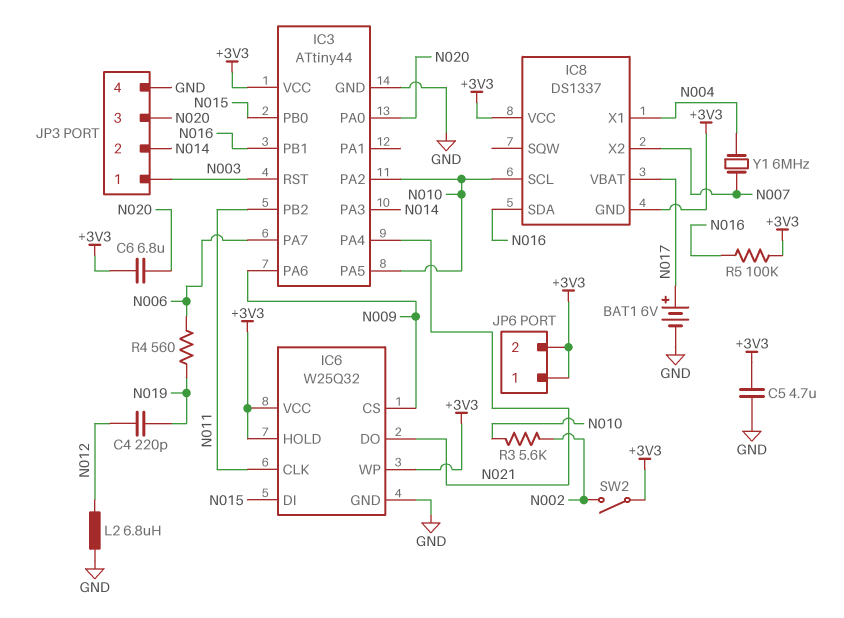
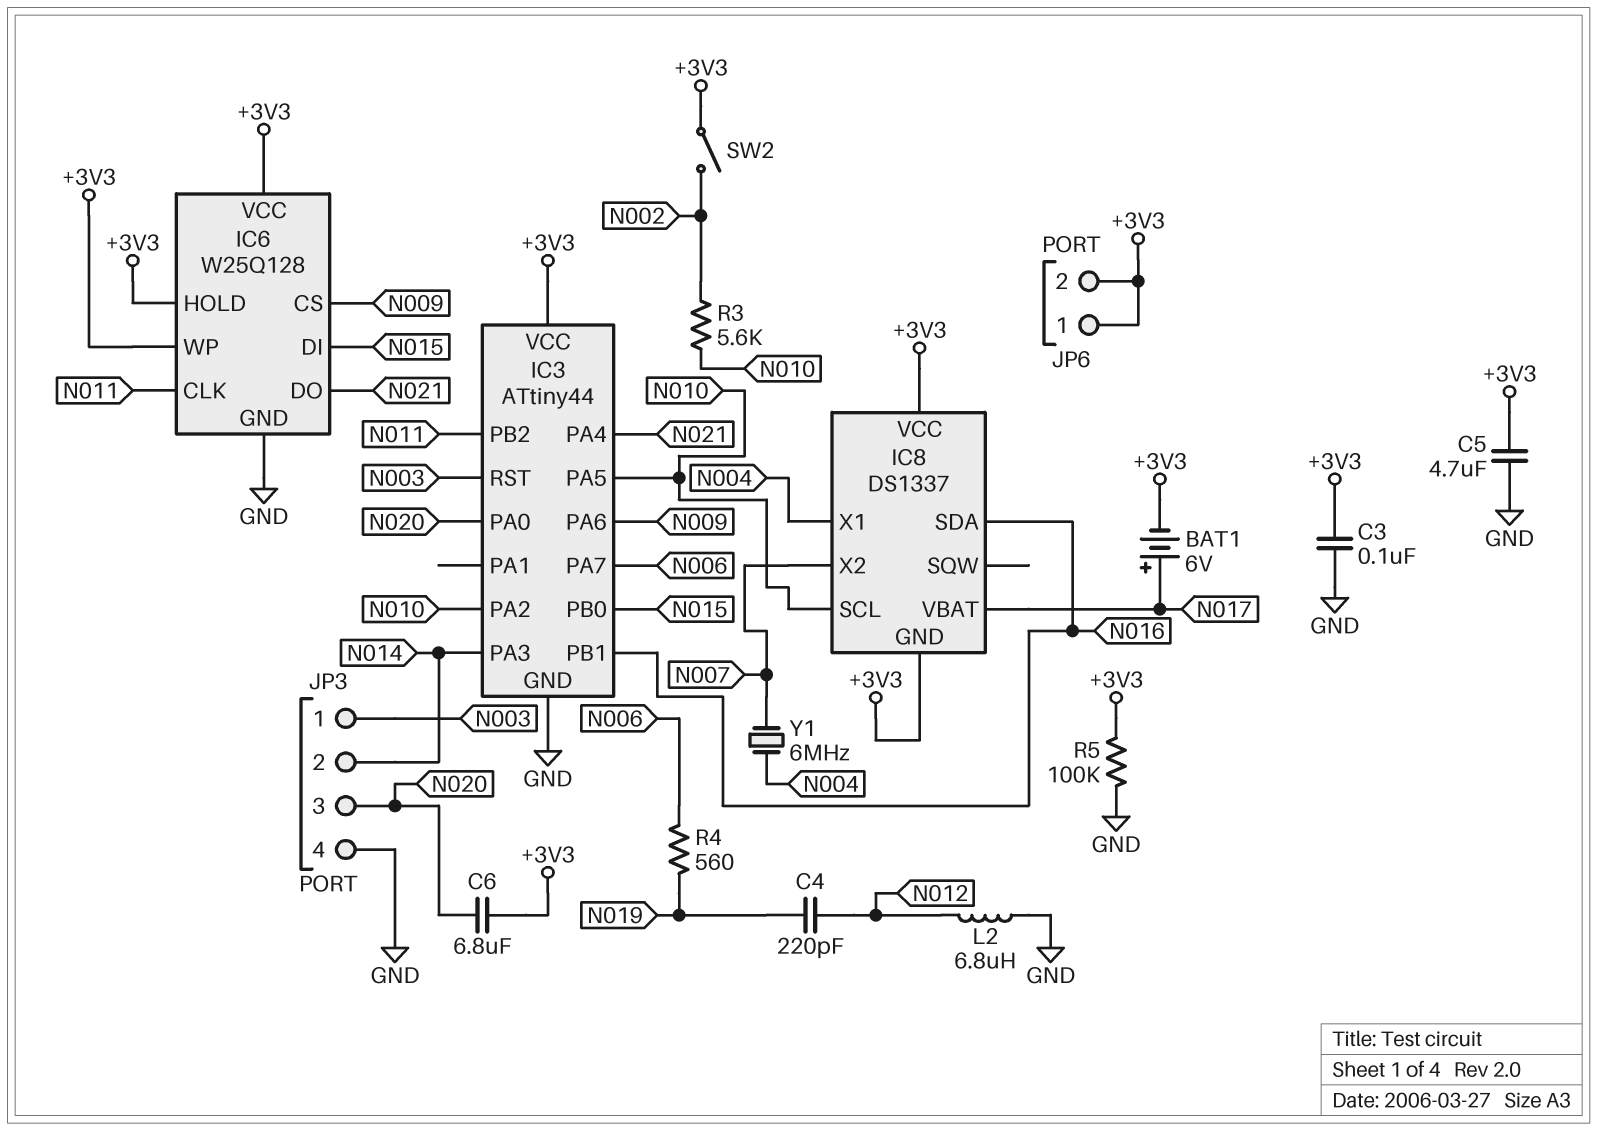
BAT1: 6V (plus N017, minus GND) -> 6V (plus N017, minus +3V3)
C3: none -> 100nF (+3V3, GND)
IC6: W25Q32 -> W25Q128
R5: 100k (+3V3, N016) -> 100k (+3V3, GND)

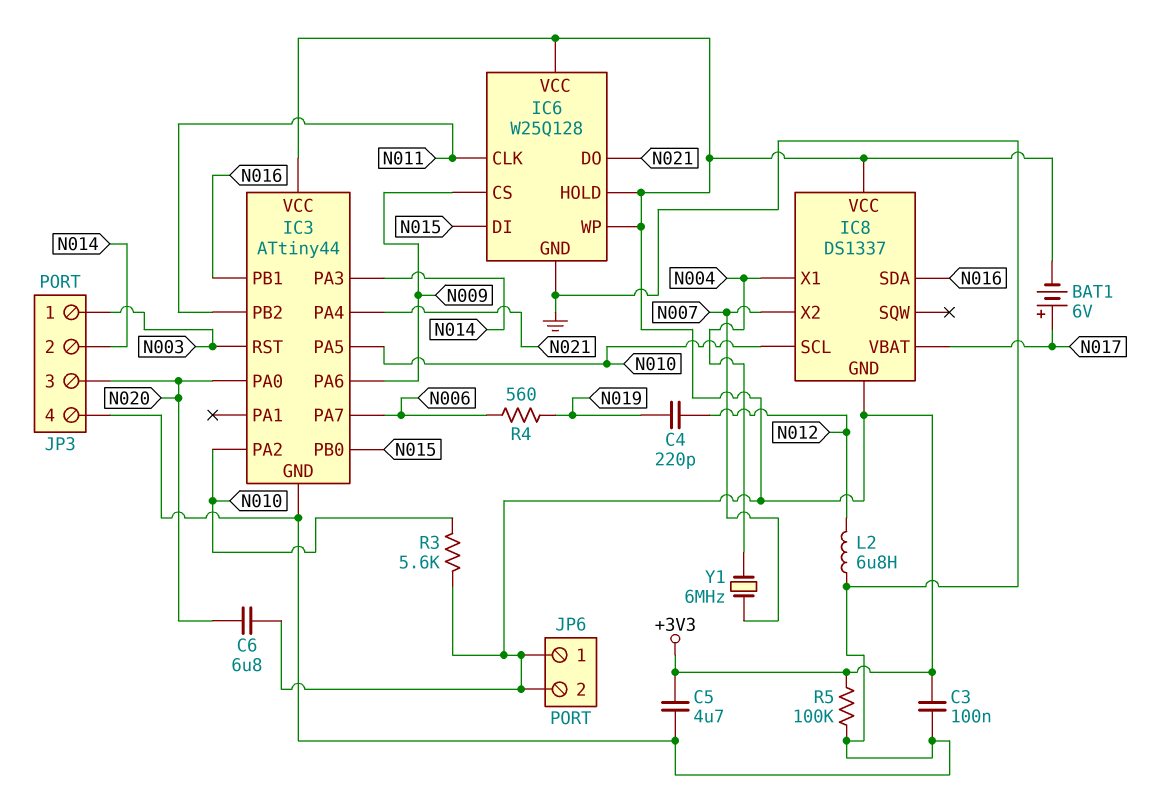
R3: 5.6k (N002, N010) -> 5.6k (+3V3, N010)
SW2: switch (+3V3, N002) -> none

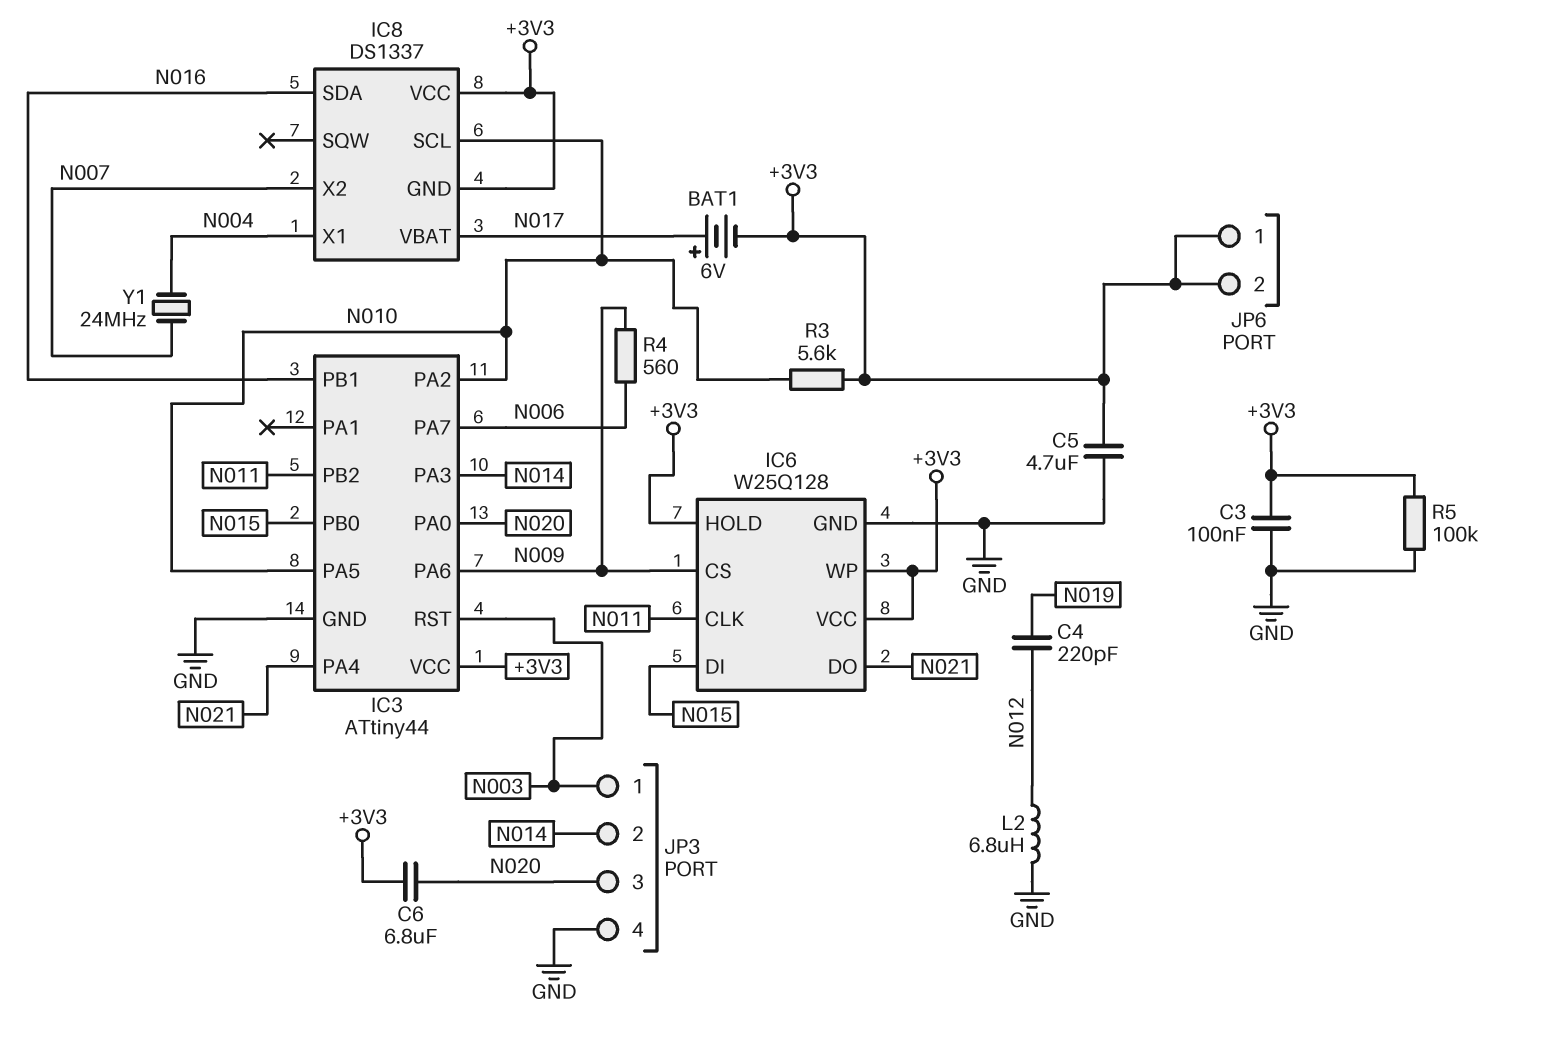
R4: 560 (N006, N019) -> 560 (N006, N009)
Y1: 6MHz (N004, N007) -> 24MHz (N004, N007)

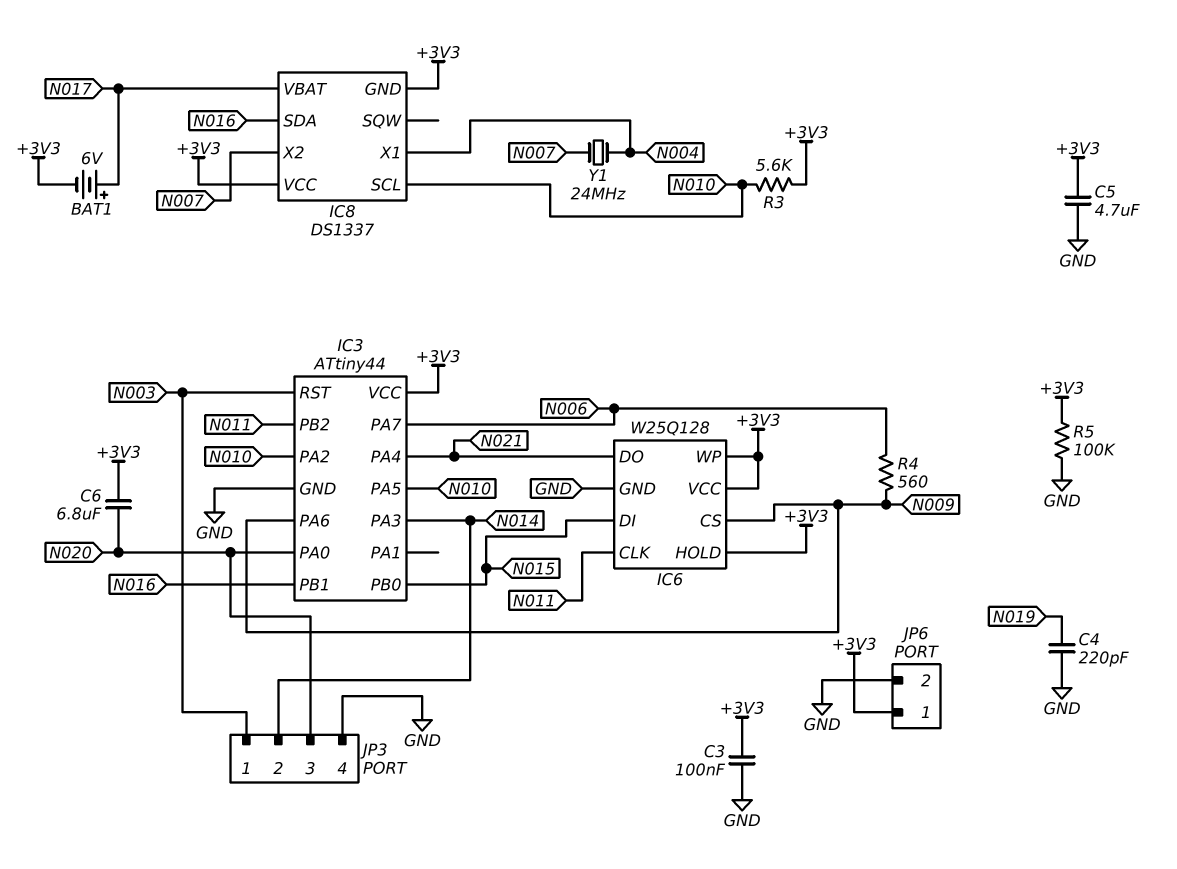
C4: 220pF (N012, N019) -> 220pF (GND, N019)
JP6 pin 2: +3V3 -> GND
L2: 6.8uH (GND, N012) -> none

